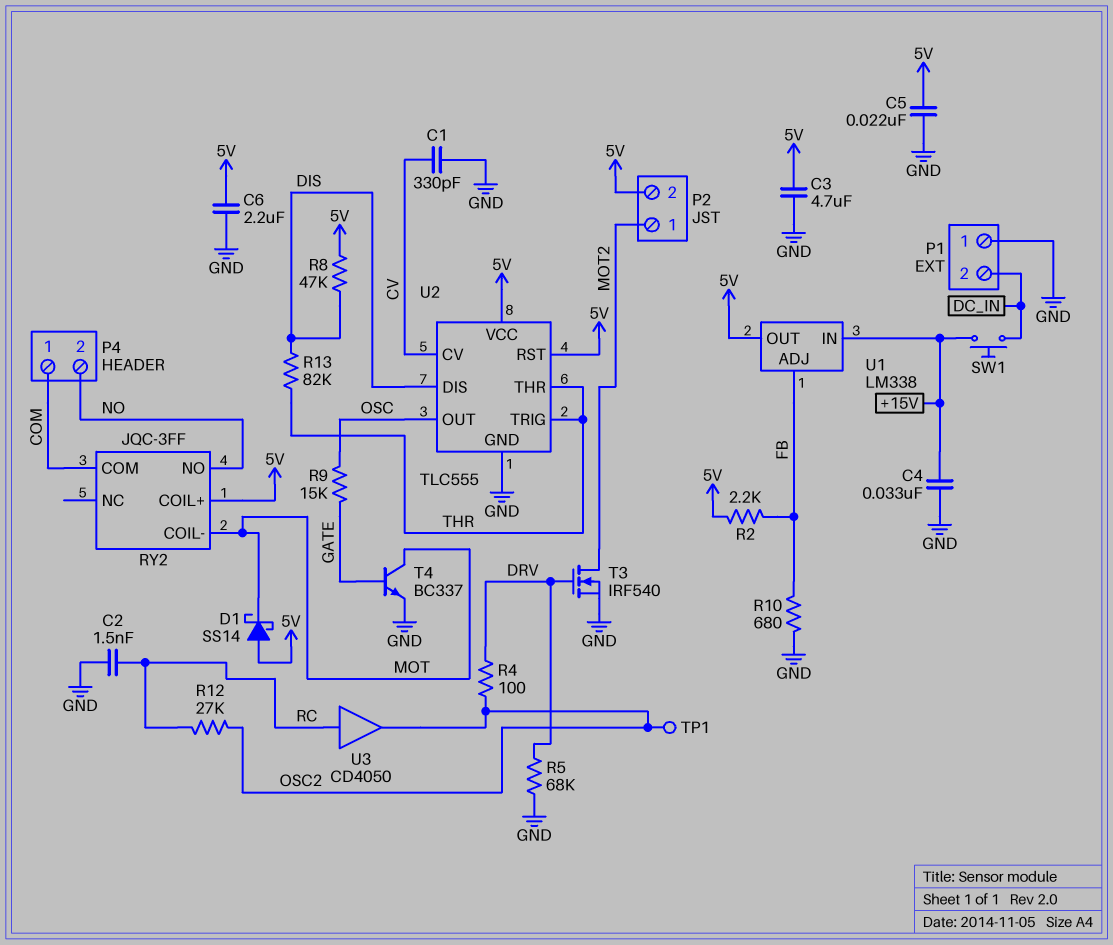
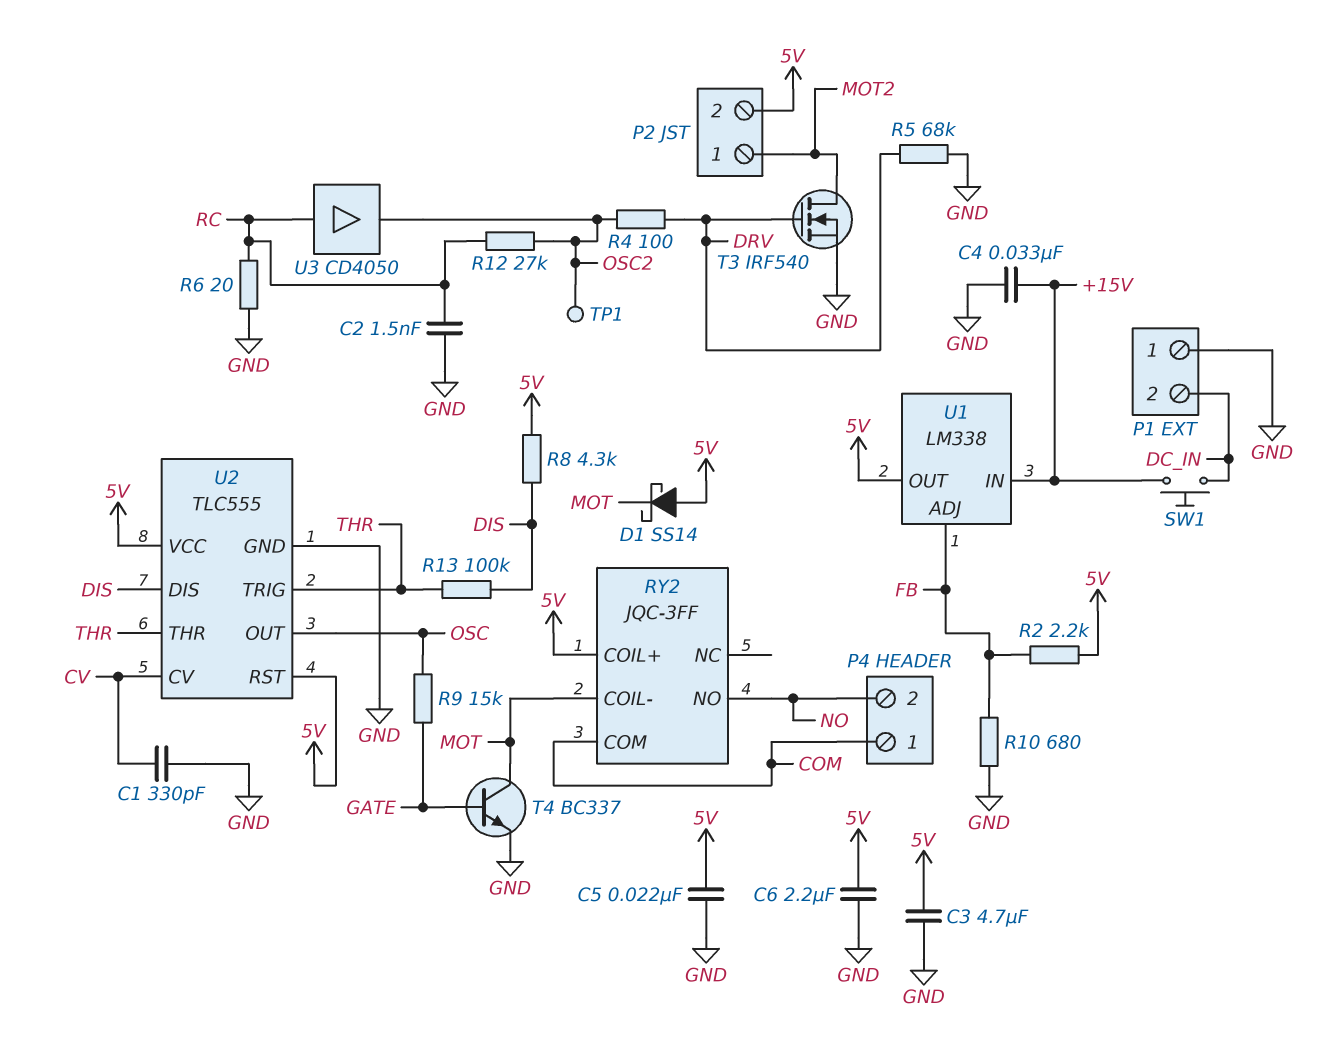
R6: none -> 20 (GND, RC)
R8: 47k (5V, DIS) -> 4.3k (5V, DIS)
R13: 82k (DIS, THR) -> 100k (DIS, THR)

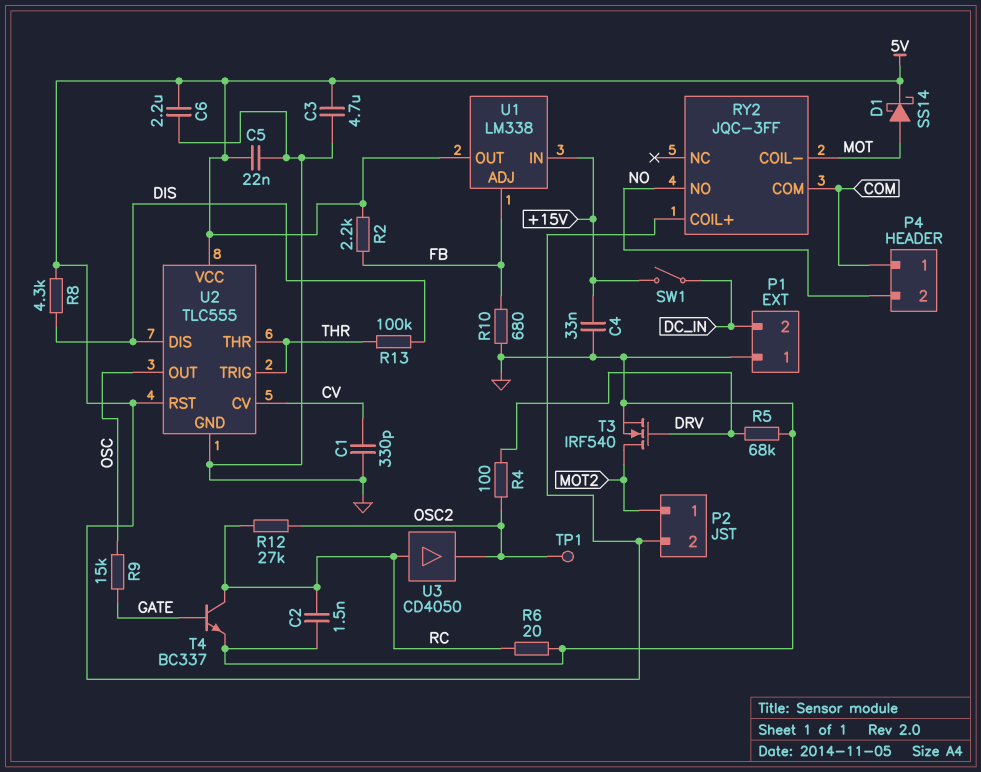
D1: schottky SS14 (A 5V, K MOT) -> schottky SS14 (A MOT, K 5V)
SW1: button (+15V, DC_IN) -> switch (+15V, DC_IN)
T4: NPN BC337 (B GATE, C MOT, E GND) -> NPN BC337 (B GATE, C RC, E GND)

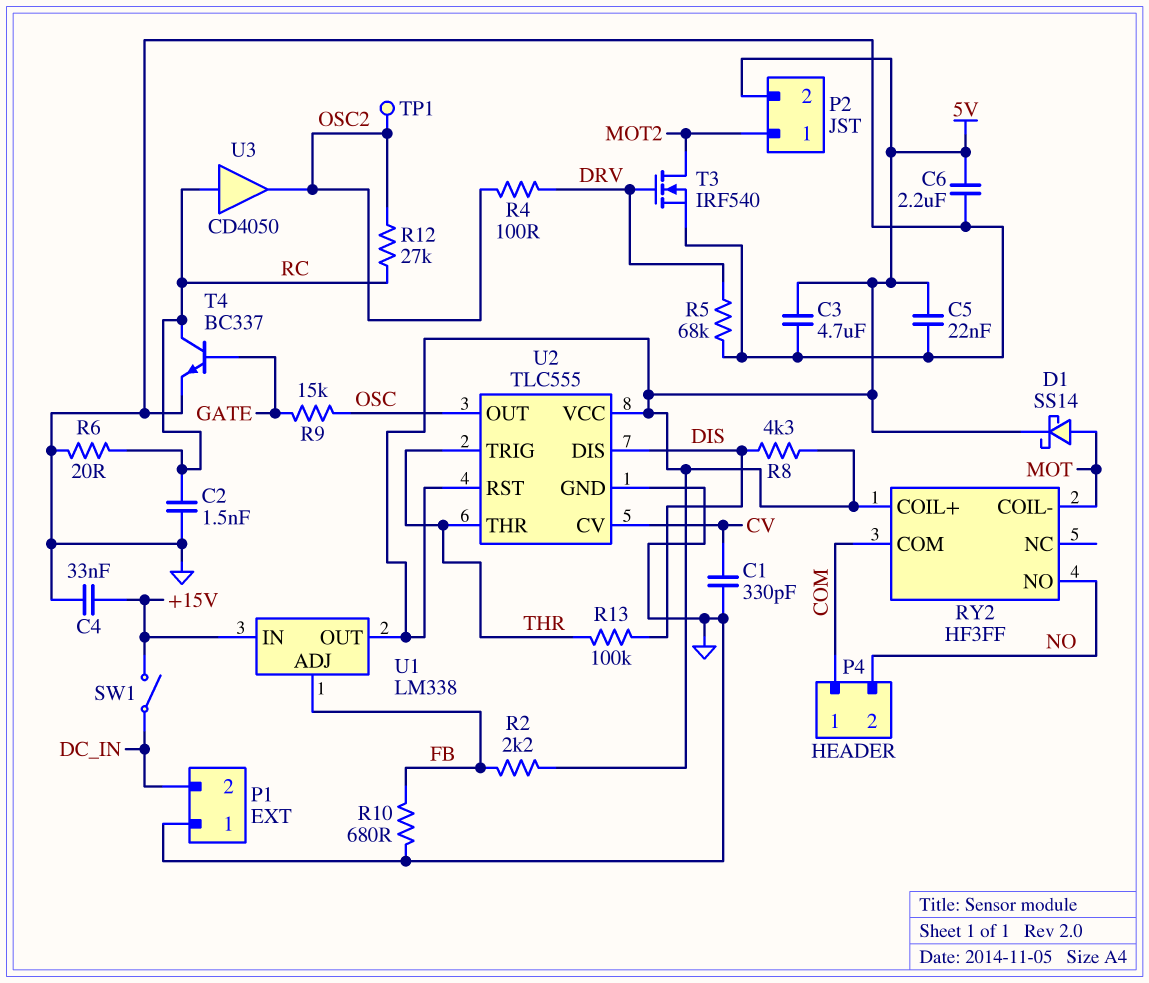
RY2: JQC-3FF -> HF3FF

